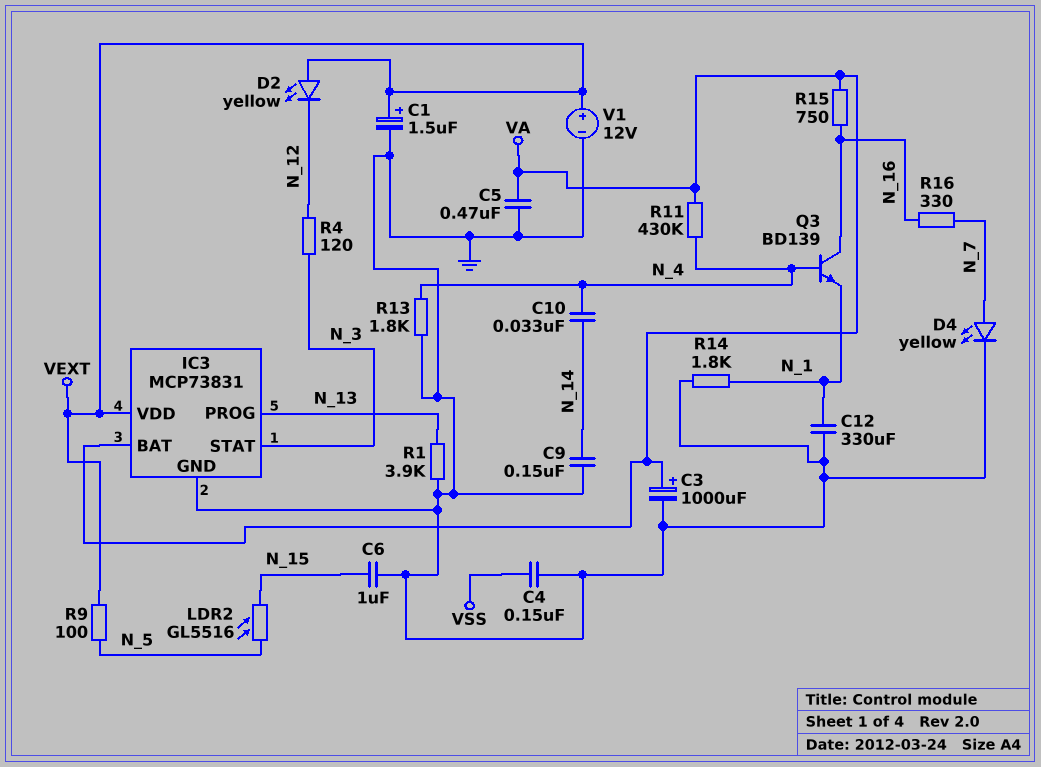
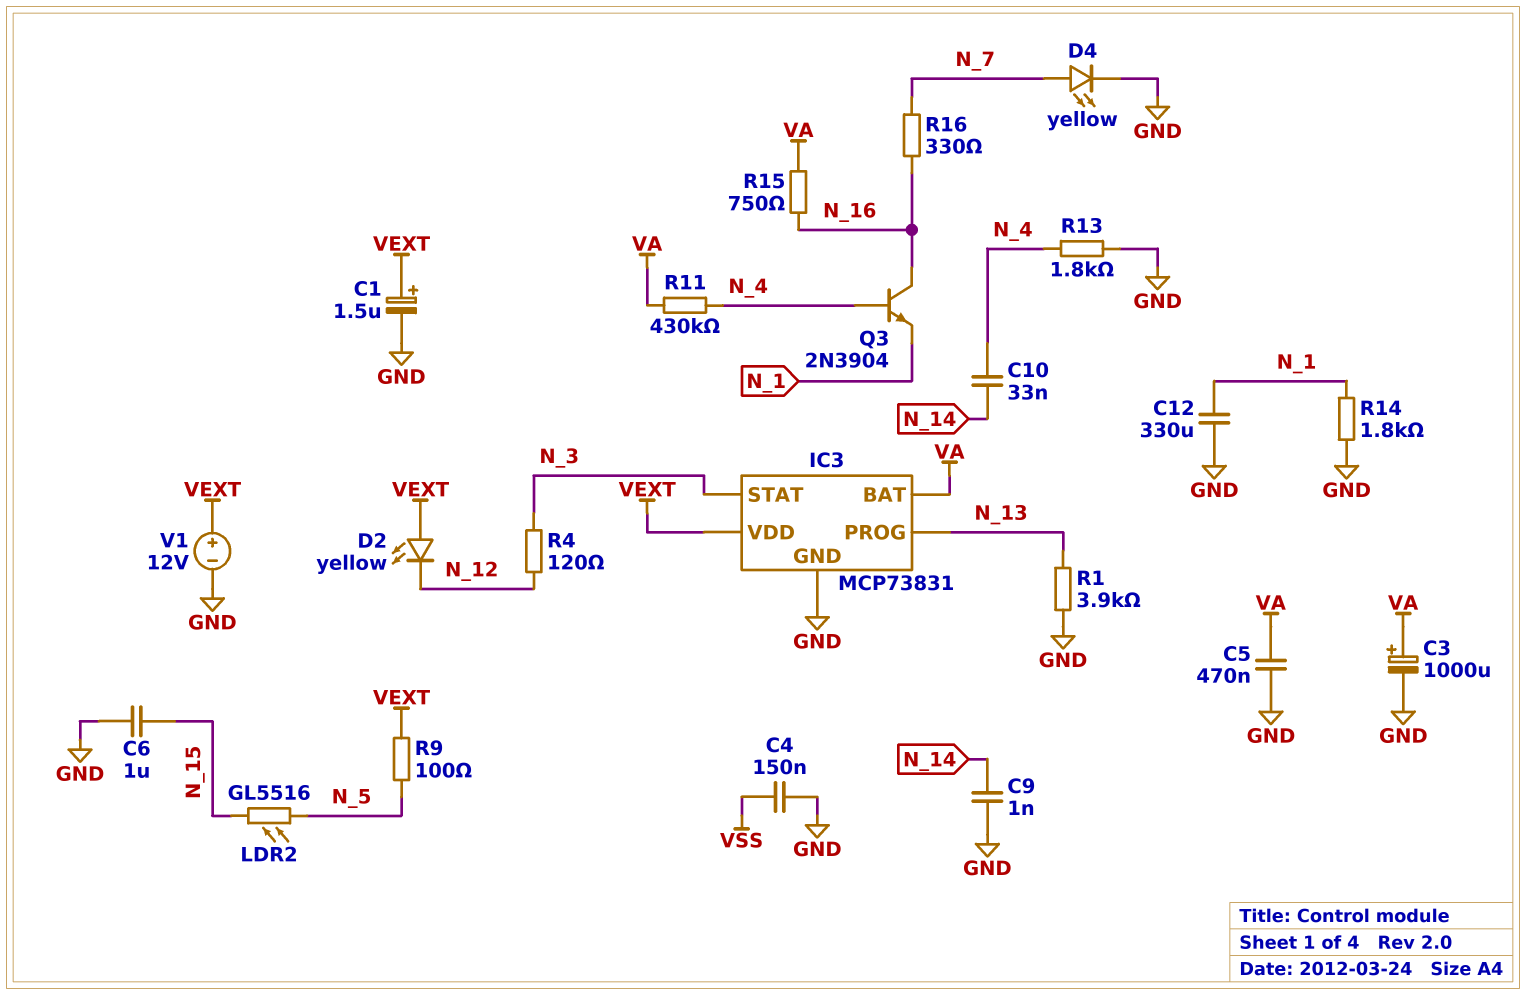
C9: 150nF (GND, N_14) -> 1nF (GND, N_14)
Q3: NPN BD139 (B N_4, C N_16, E N_1) -> NPN 2N3904 (B N_4, C N_16, E N_1)

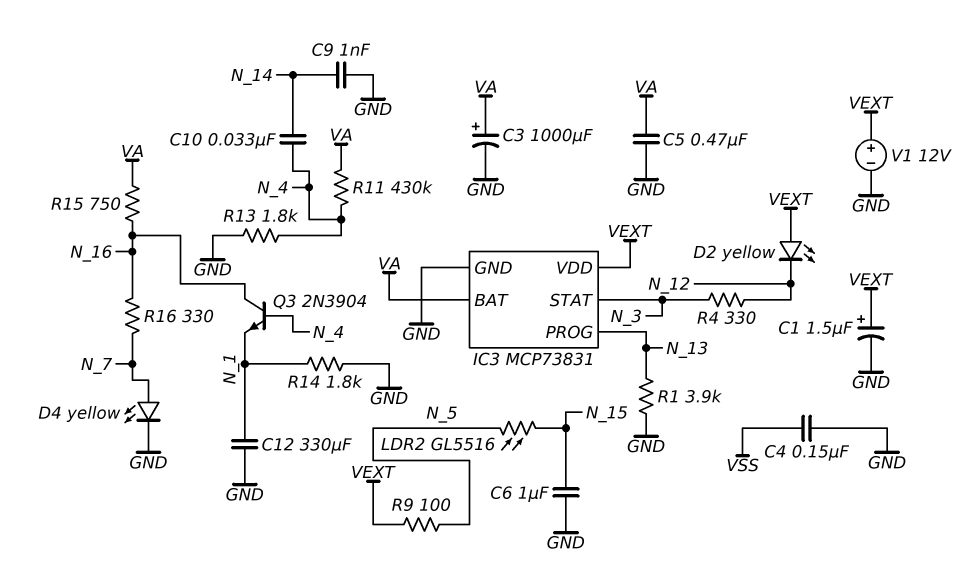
R4: 120 (N_3, N_12) -> 330 (N_3, N_12)

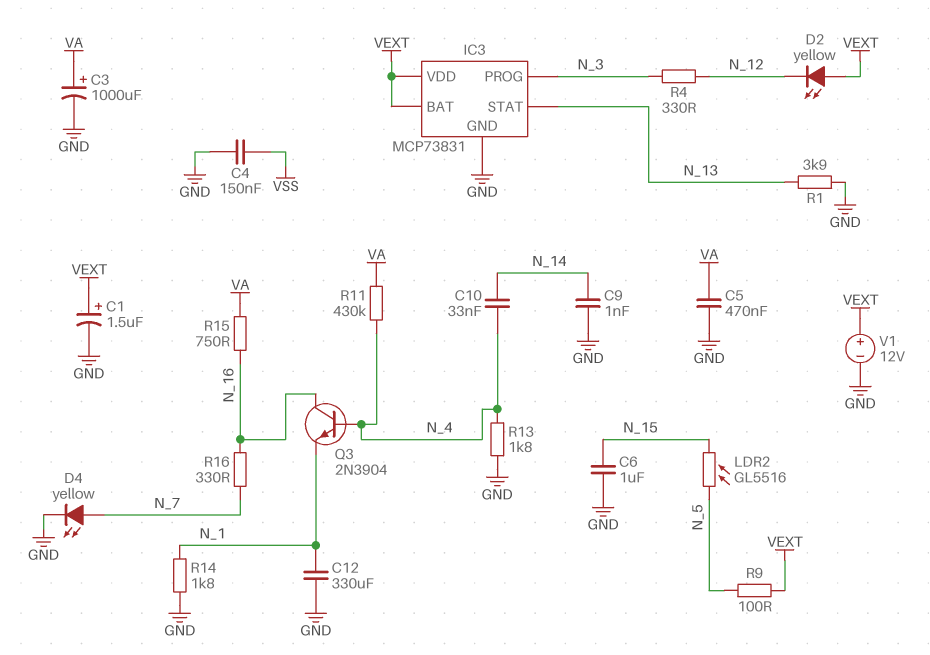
IC3 pin BAT: VA -> VEXT
IC3 pin PROG: N_13 -> N_3
IC3 pin STAT: N_3 -> N_13

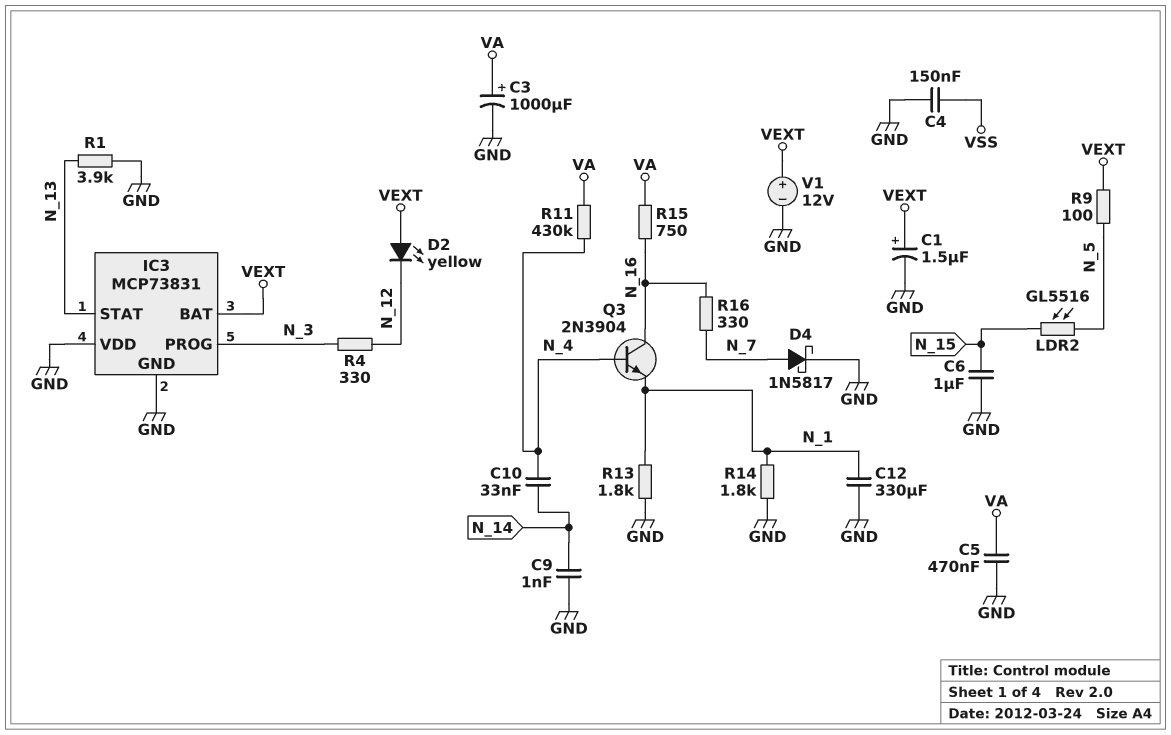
D4: LED yellow (A N_7, K GND) -> schottky 1N5817 (A N_7, K GND)
IC3 pin VDD: VEXT -> GND
R13: 1.8k (GND, N_4) -> 1.8k (GND, N_1)

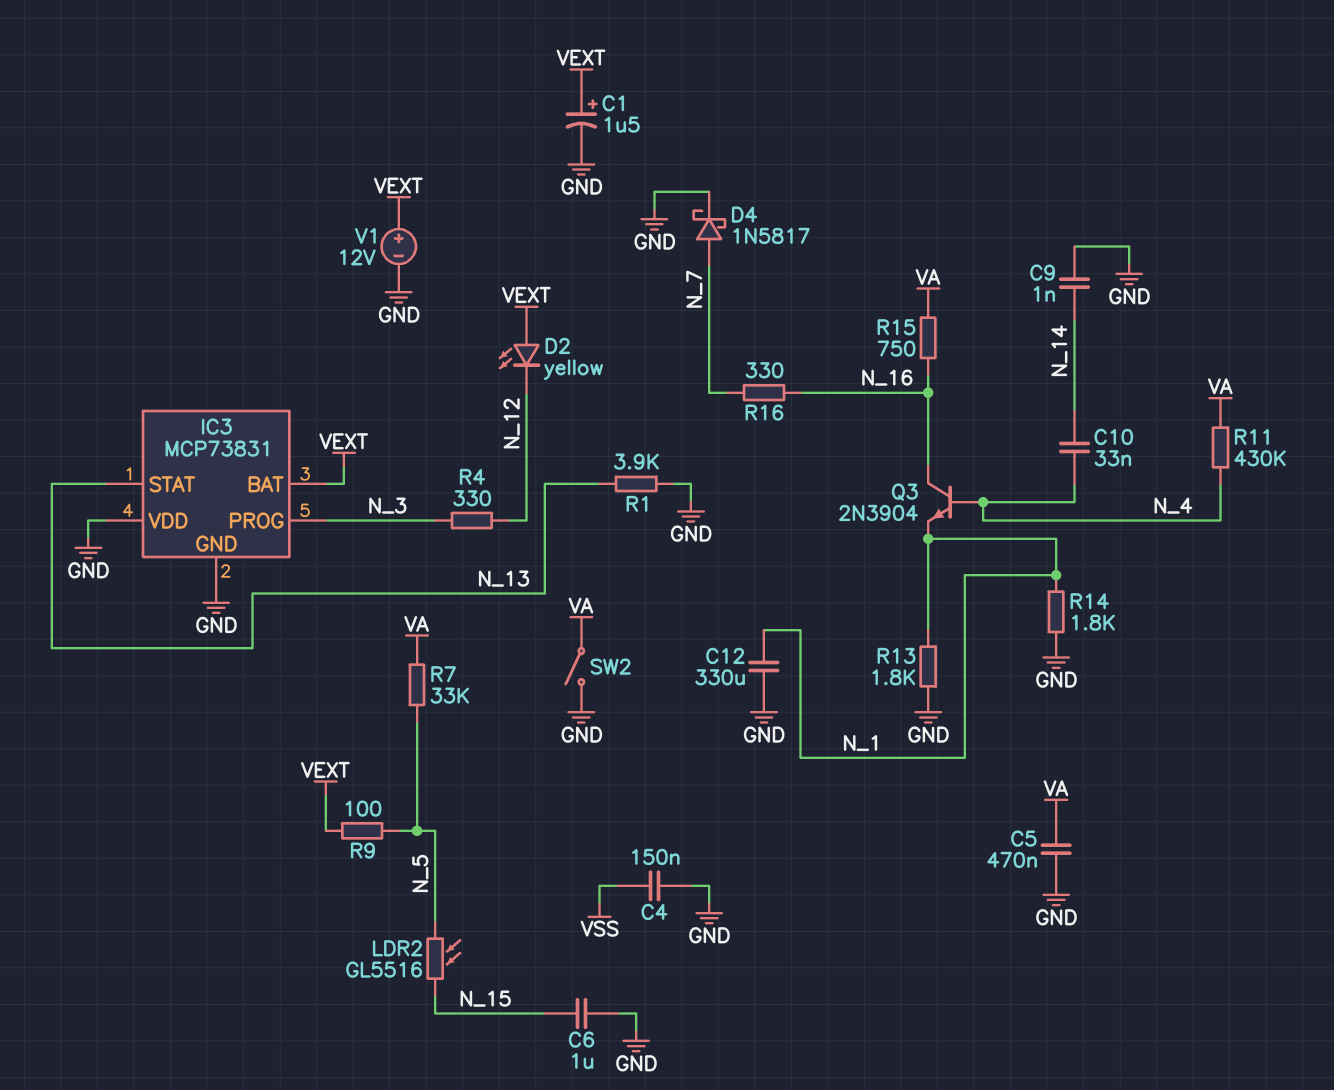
C3: 1000uF (plus VA, minus GND) -> none
R7: none -> 33k (N_5, VA)
SW2: none -> switch (GND, VA)

